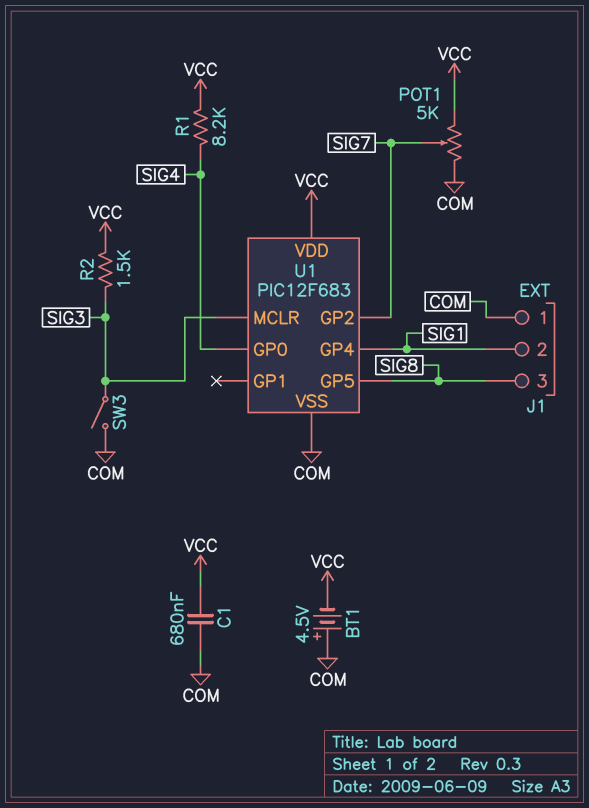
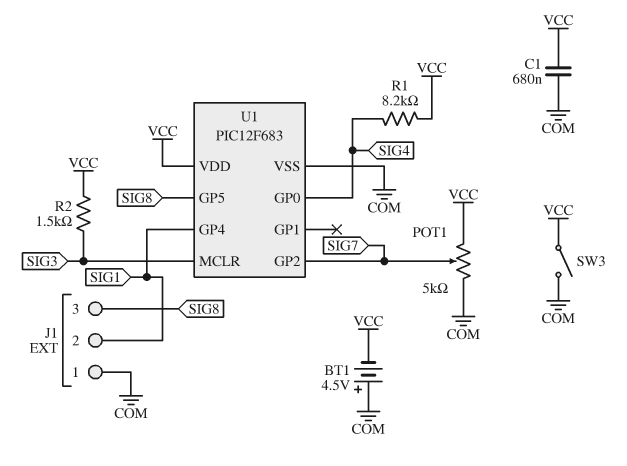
SW3: switch (COM, SIG3) -> switch (COM, VCC)

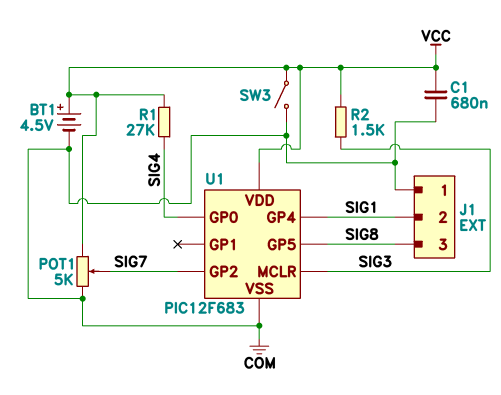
BT1: 4.5V (plus COM, minus VCC) -> 4.5V (plus VCC, minus COM)
R1: 8.2k (SIG4, VCC) -> 27k (SIG4, VCC)

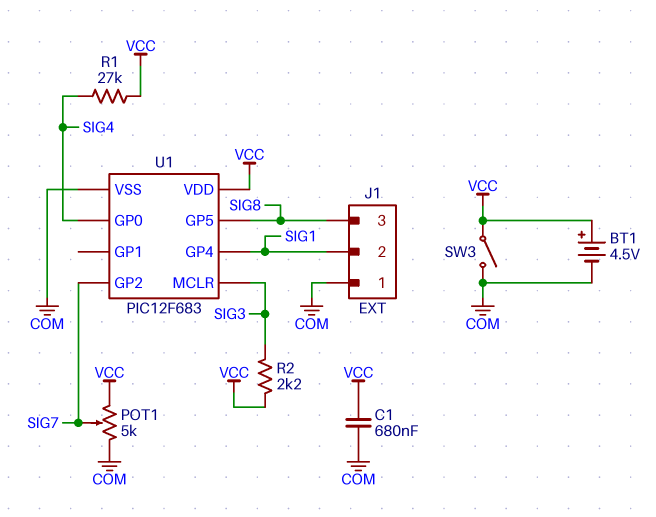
R2: 1.5k (SIG3, VCC) -> 2.2k (SIG3, VCC)

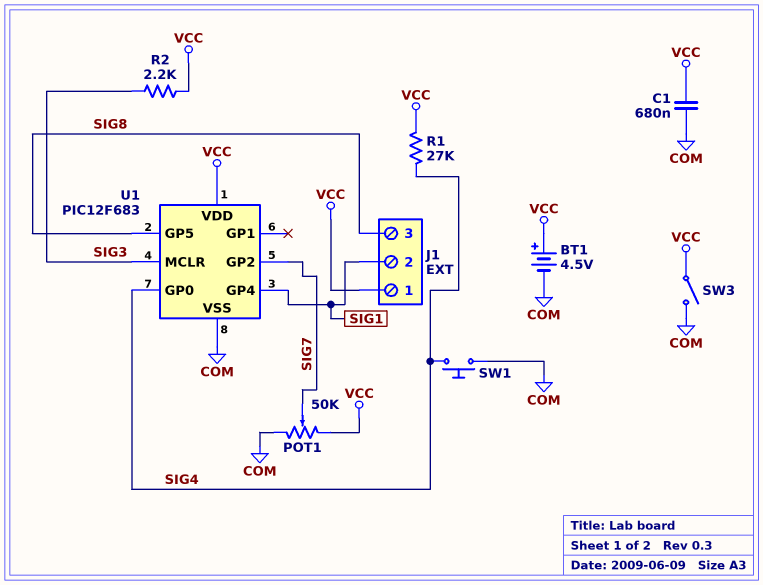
J1 pin 1: COM -> VCC
POT1: 5k (COM, VCC, wiper SIG7) -> 50k (COM, VCC, wiper SIG7)
SW1: none -> button (COM, SIG4)

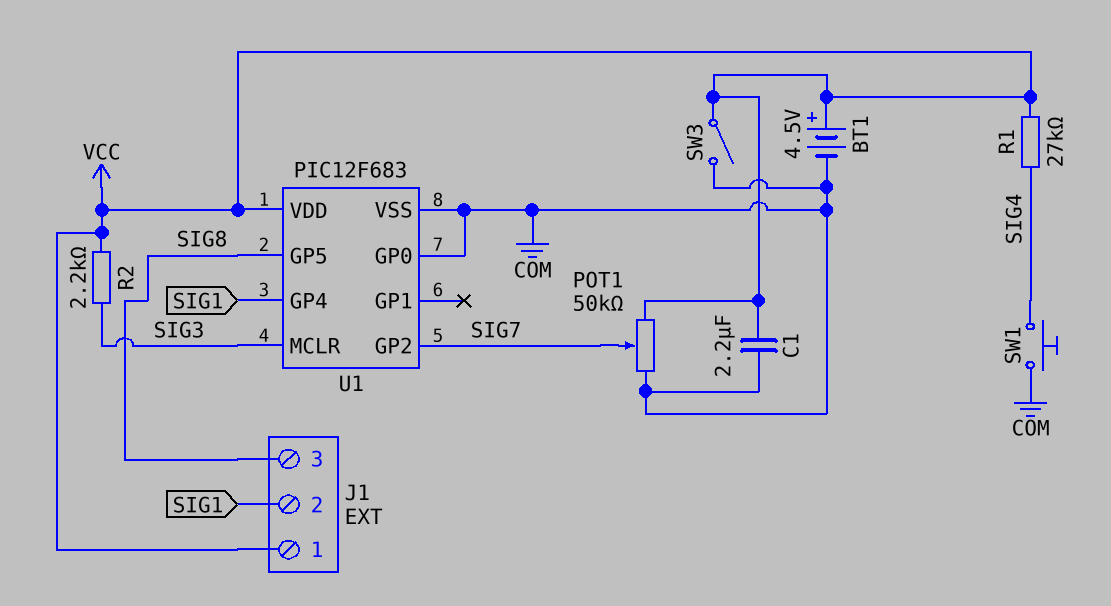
C1: 680nF (COM, VCC) -> 2.2uF (COM, VCC)
U1 pin GP0: SIG4 -> COM

